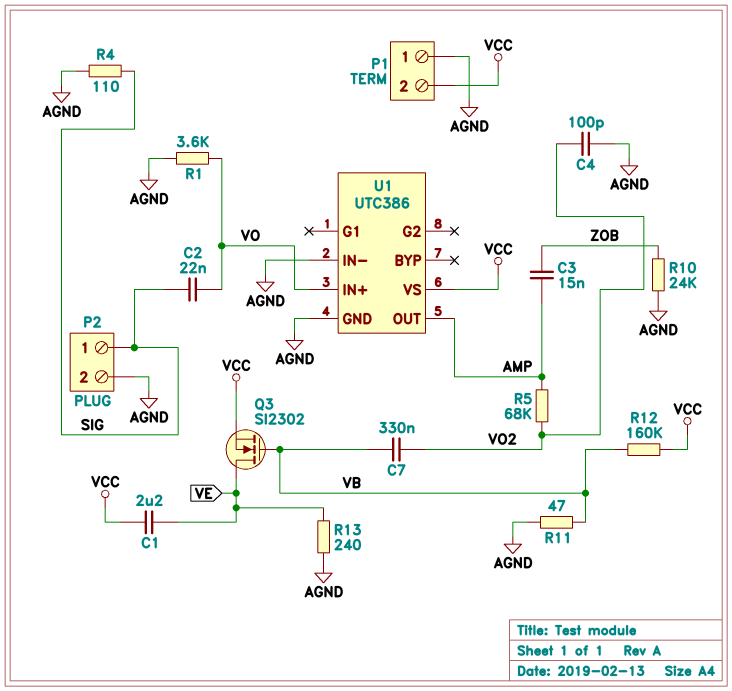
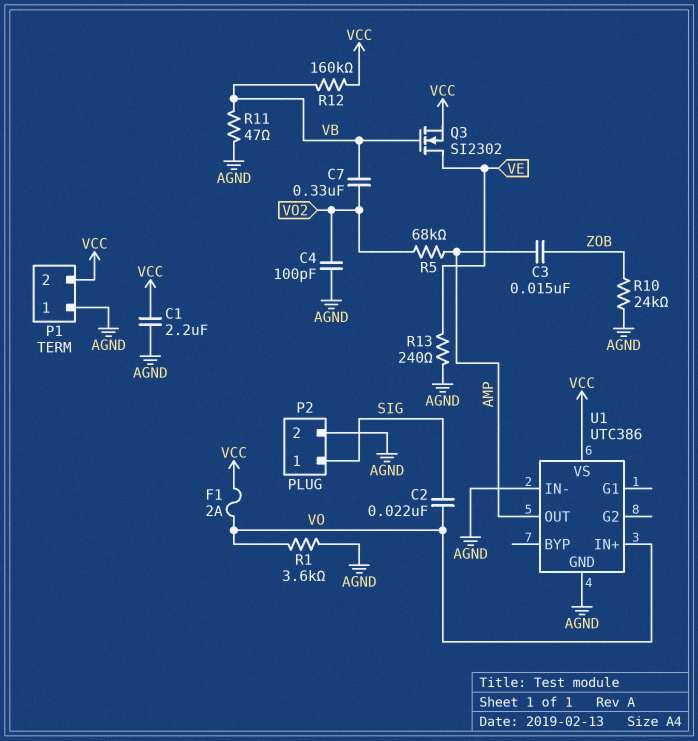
C1: 2.2uF (VCC, VE) -> 2.2uF (AGND, VCC)
F1: none -> 2A (VCC, VO)
R4: 110 (AGND, SIG) -> none

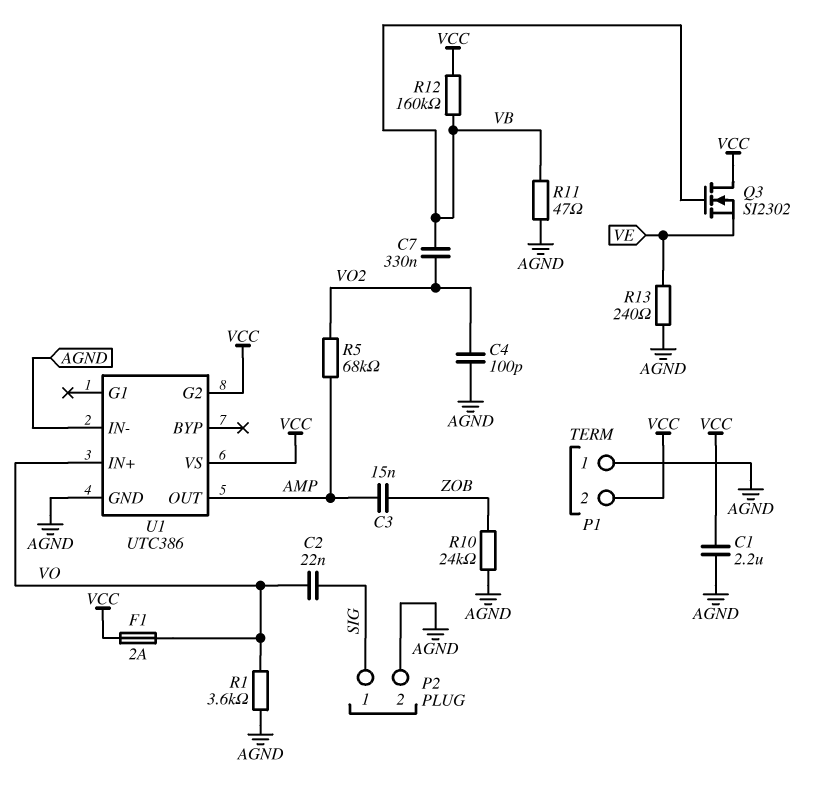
Q3: NMOS SI2302 (G VB, D VE, S VCC) -> NMOS SI2302 (G VB, D VCC, S VE)
U1 pin G2: none -> VCC

